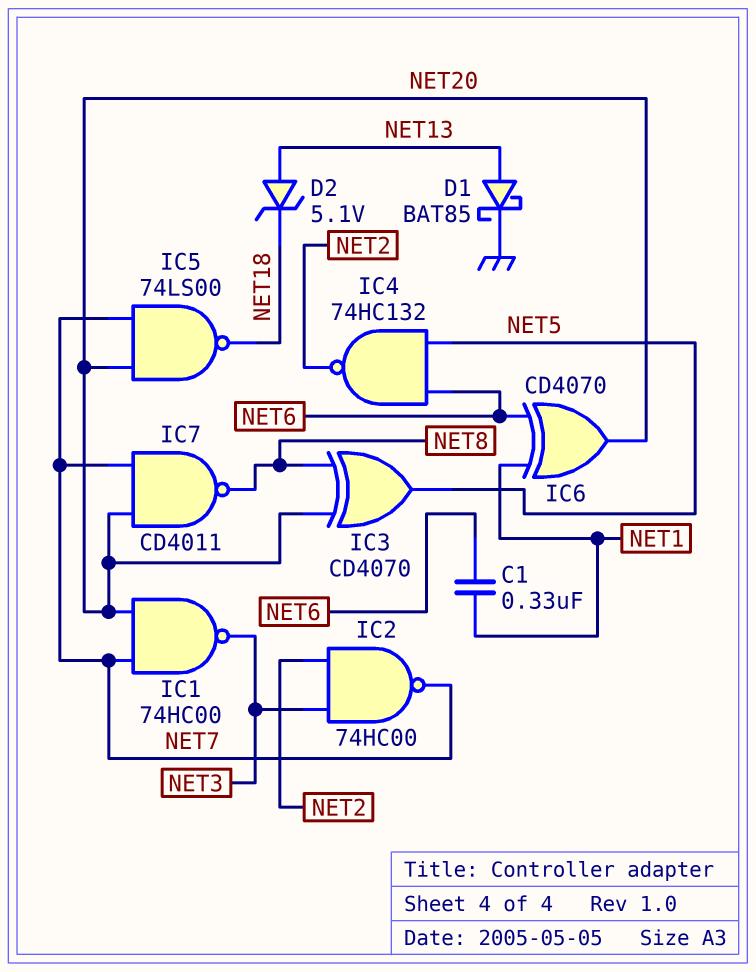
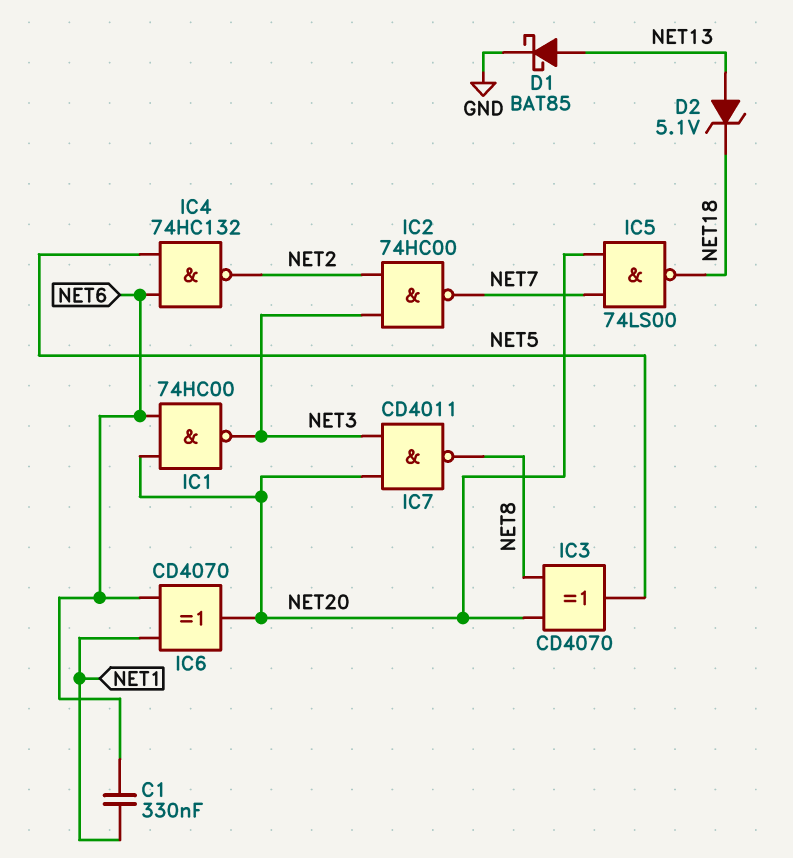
IC1: NAND 74HC00 (in NET7, in NET20, out NET3) -> NAND 74HC00 (in NET6, in NET20, out NET3)
IC7: NAND CD4011 (in NET7, in NET20, out NET8) -> NAND CD4011 (in NET3, in NET20, out NET8)

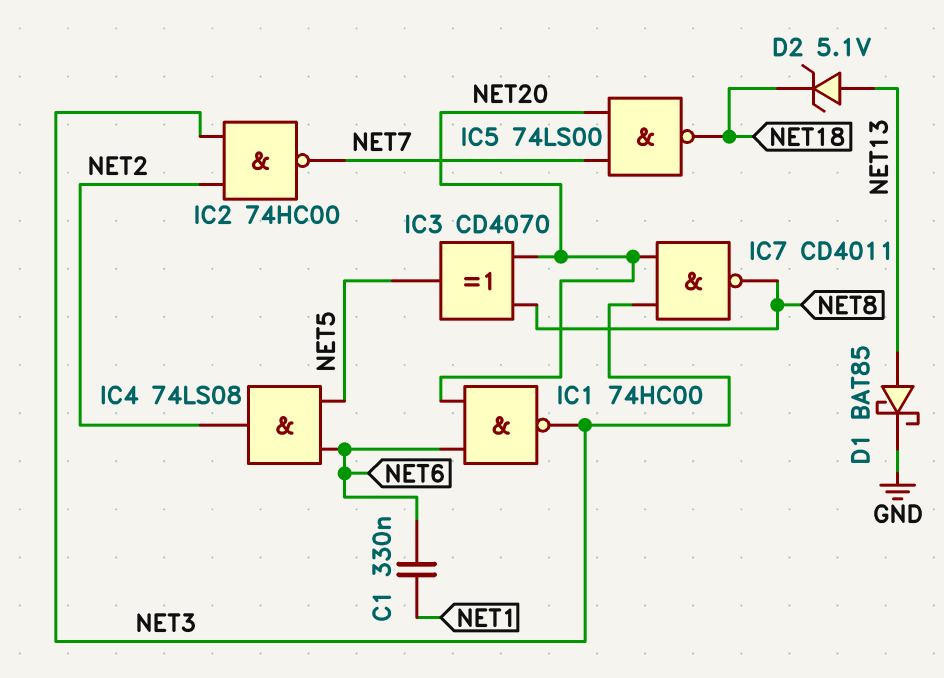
IC4: NAND 74HC132 (in NET5, in NET6, out NET2) -> AND 74LS08 (in NET5, in NET6, out NET2)
IC6: XOR CD4070 (in NET1, in NET6, out NET20) -> none

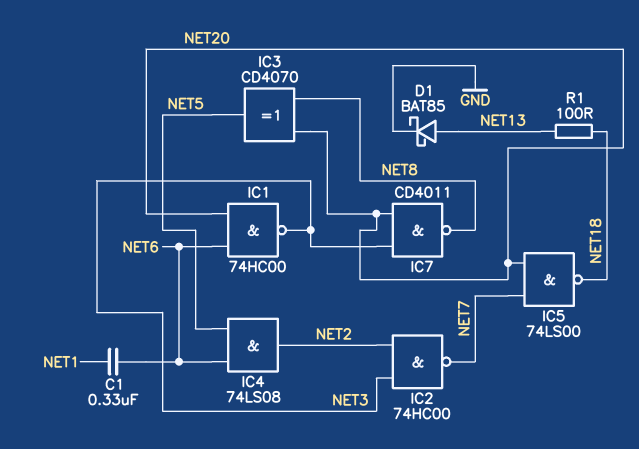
D2: zener 5.1V (A NET13, K NET18) -> none
R1: none -> 100 (NET13, NET18)

